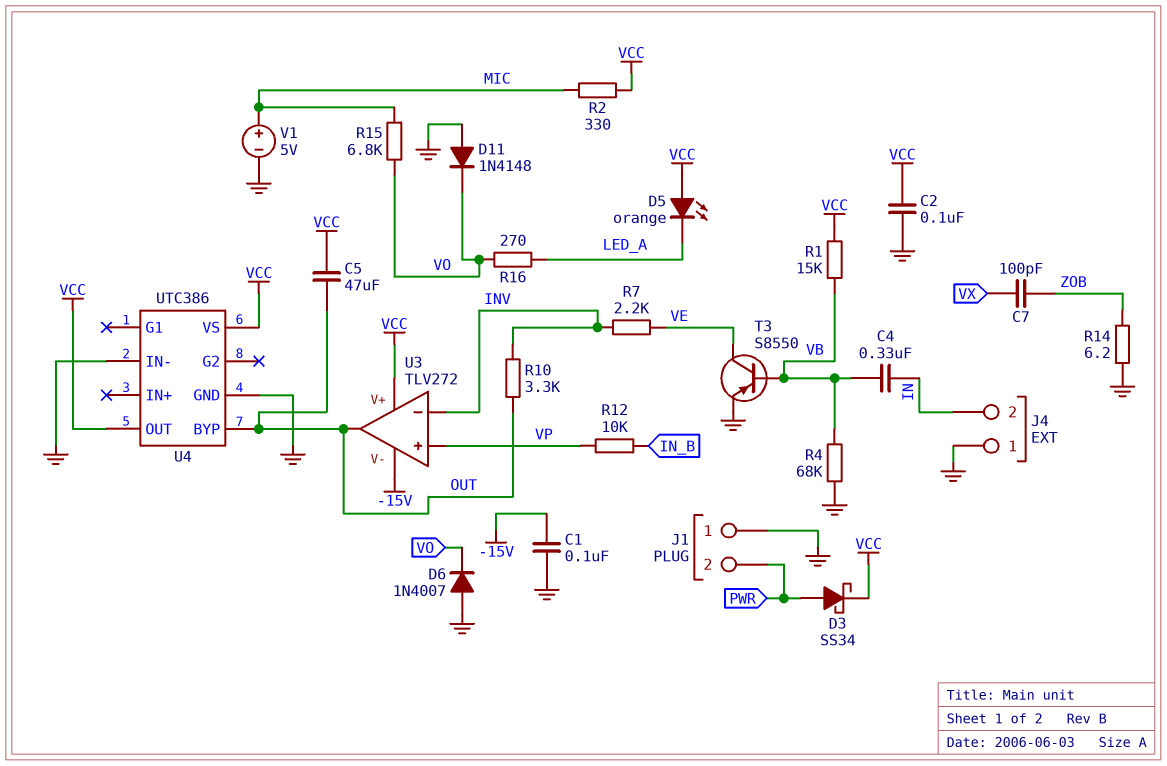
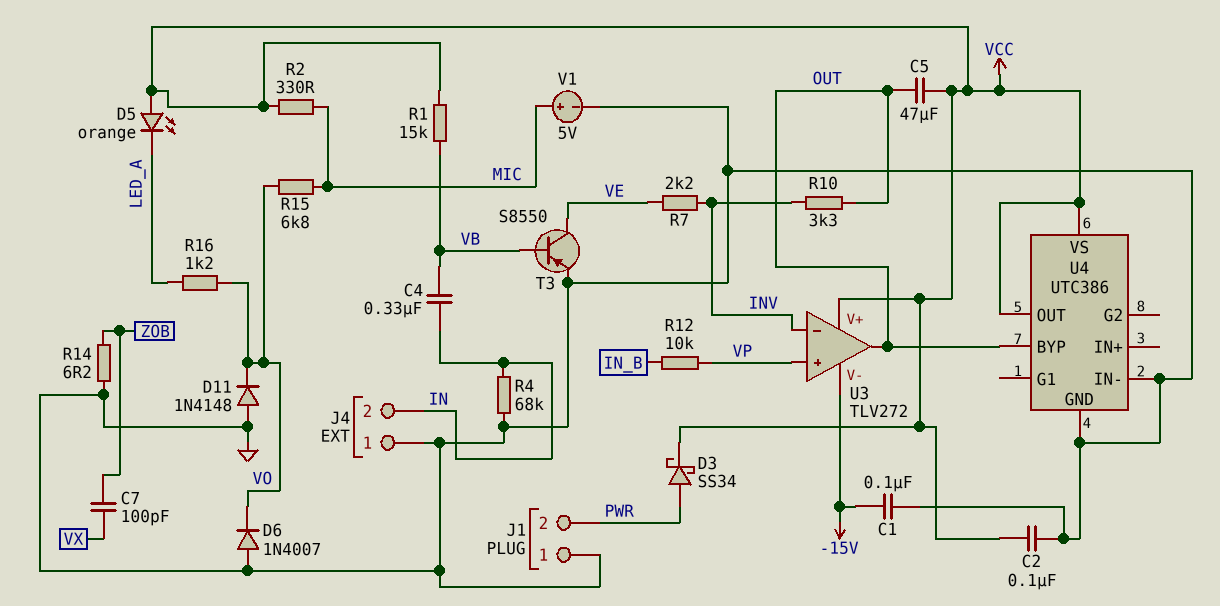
R4: 68k (GND, VB) -> 68k (GND, IN)
R16: 270 (LED_A, VO) -> 1.2k (LED_A, VO)

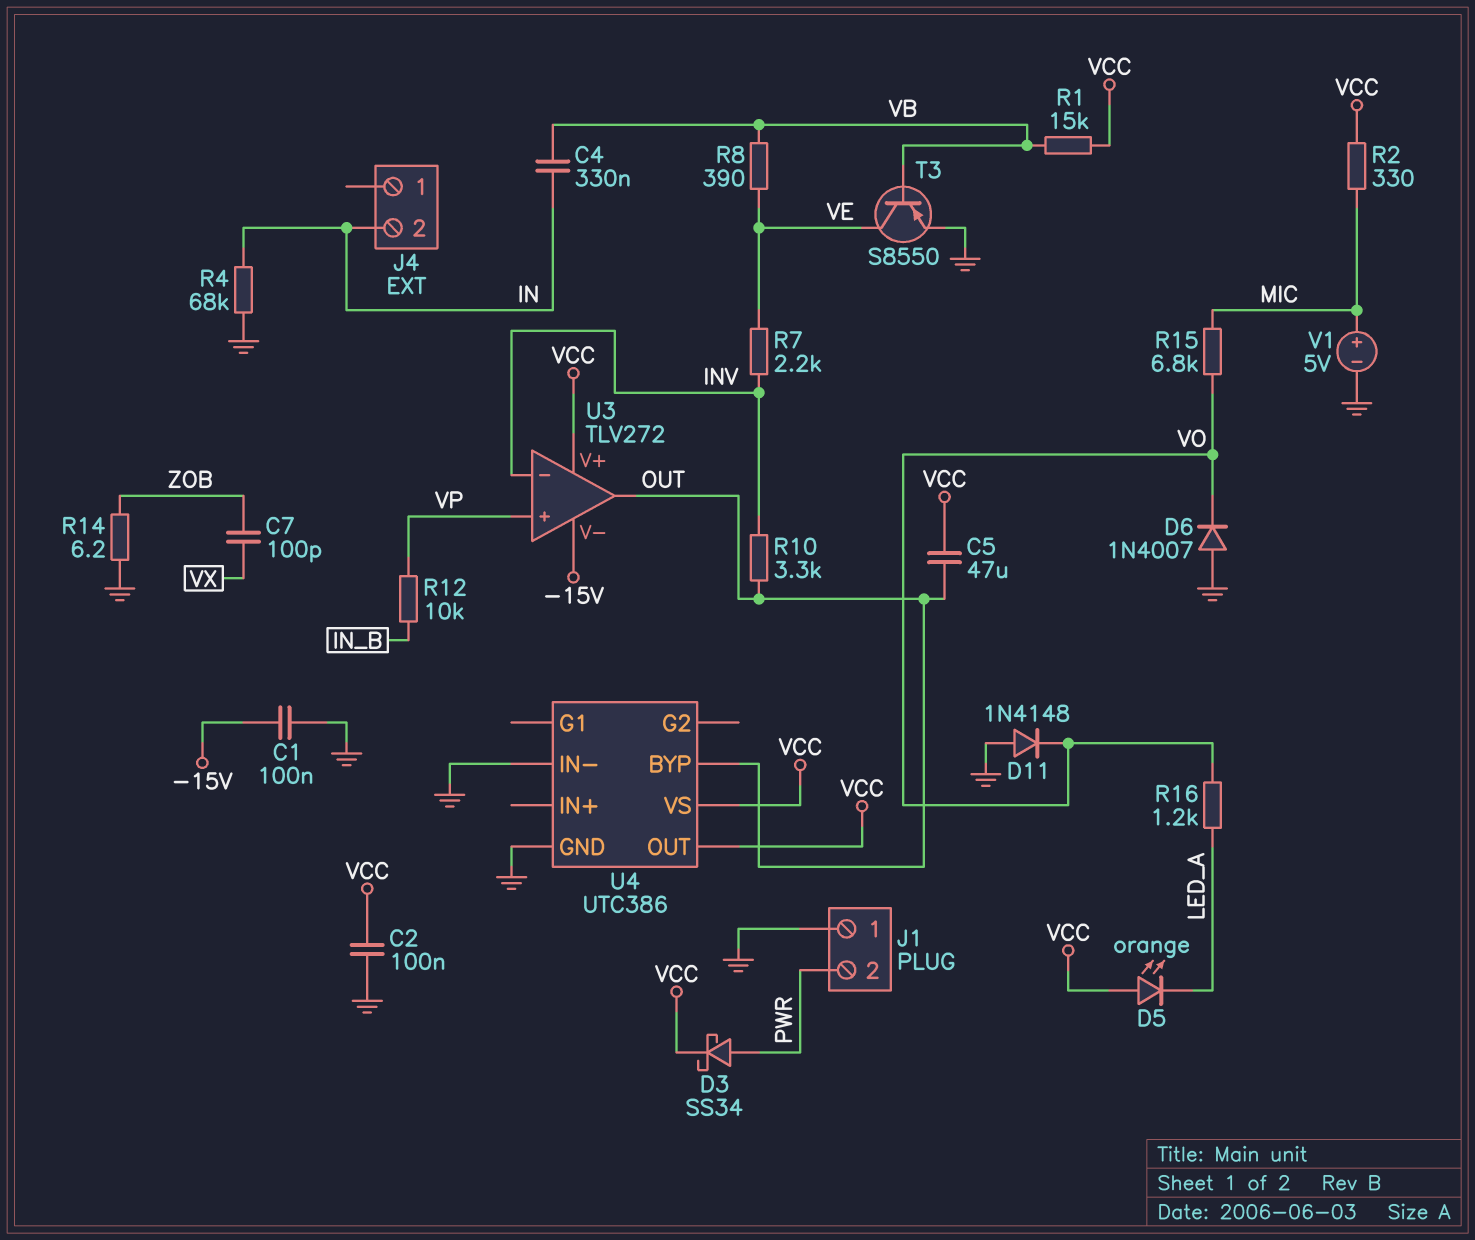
J4 pin 1: GND -> none
R8: none -> 390 (VB, VE)

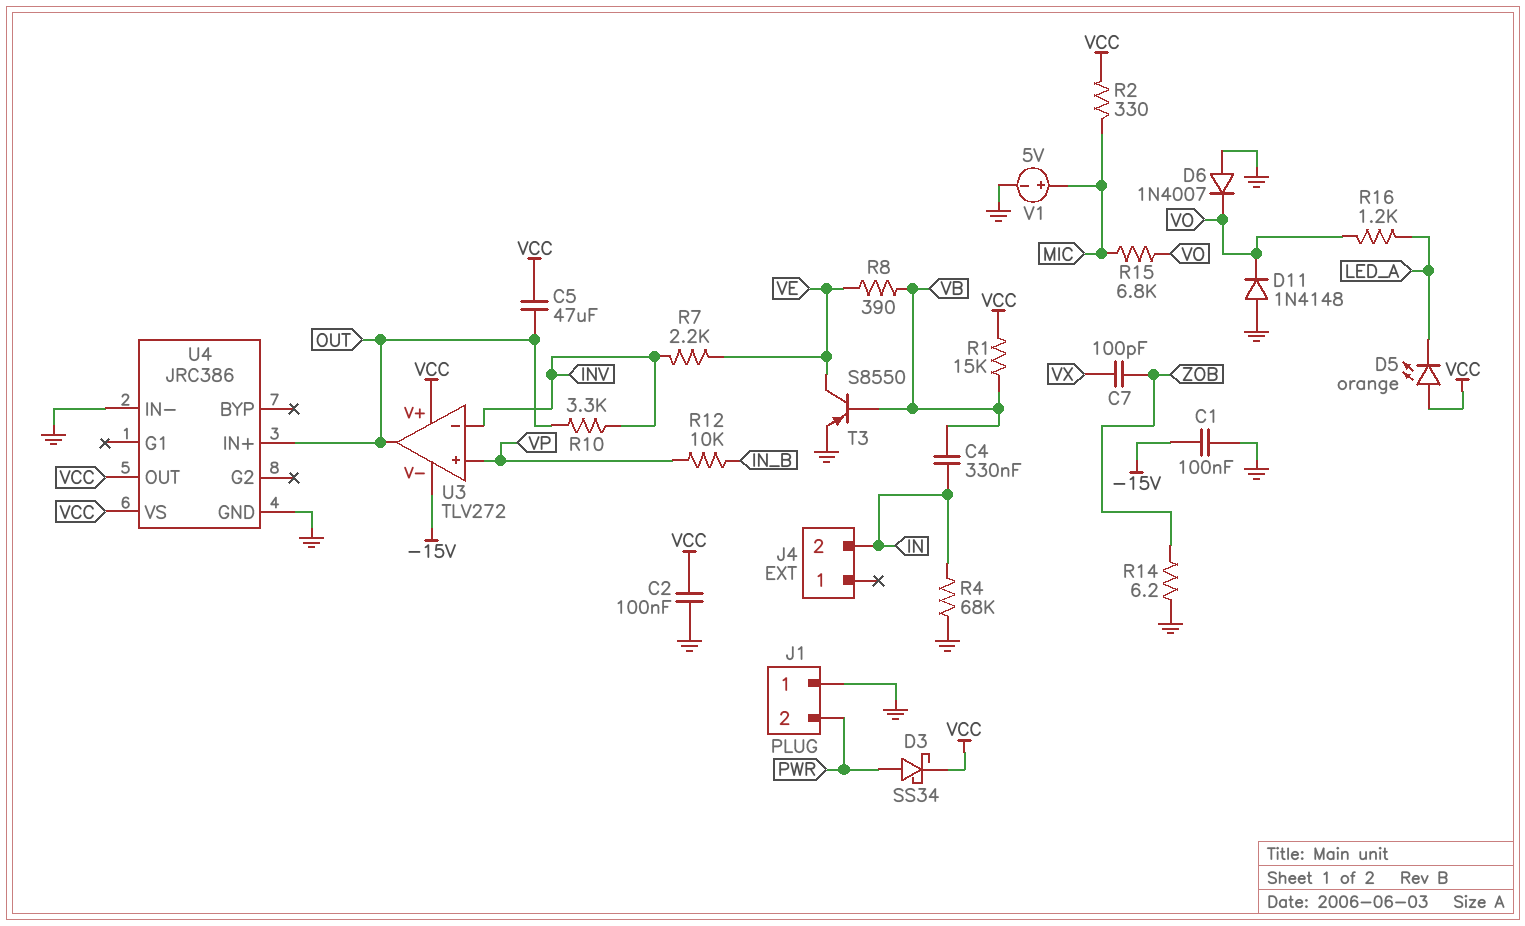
U4: UTC386 -> JRC386
U4 pin BYP: OUT -> none
U4 pin IN+: none -> OUT

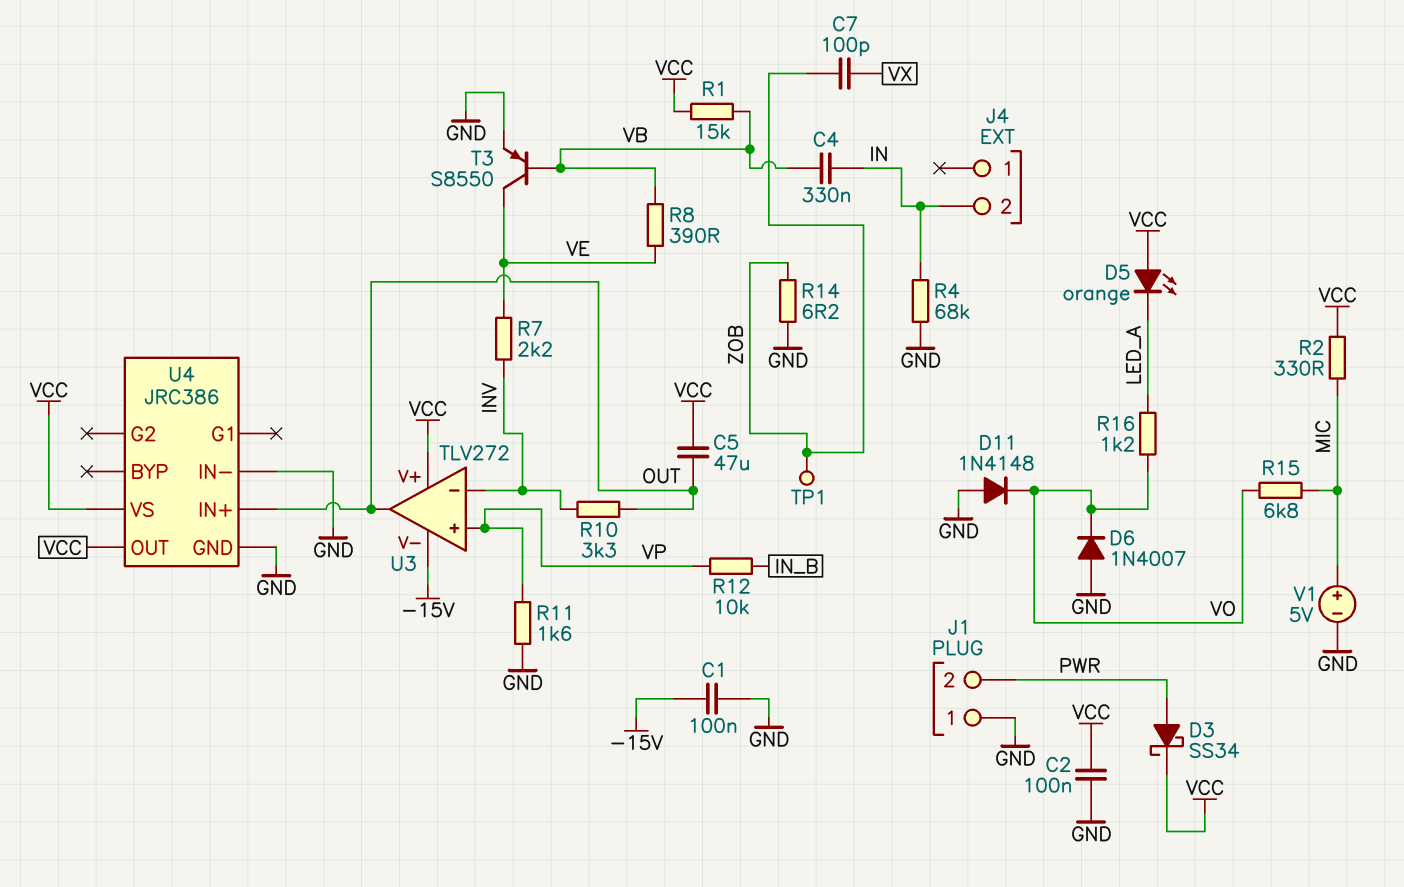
R11: none -> 1.6k (GND, VP)
TP1: none -> test point (ZOB)

